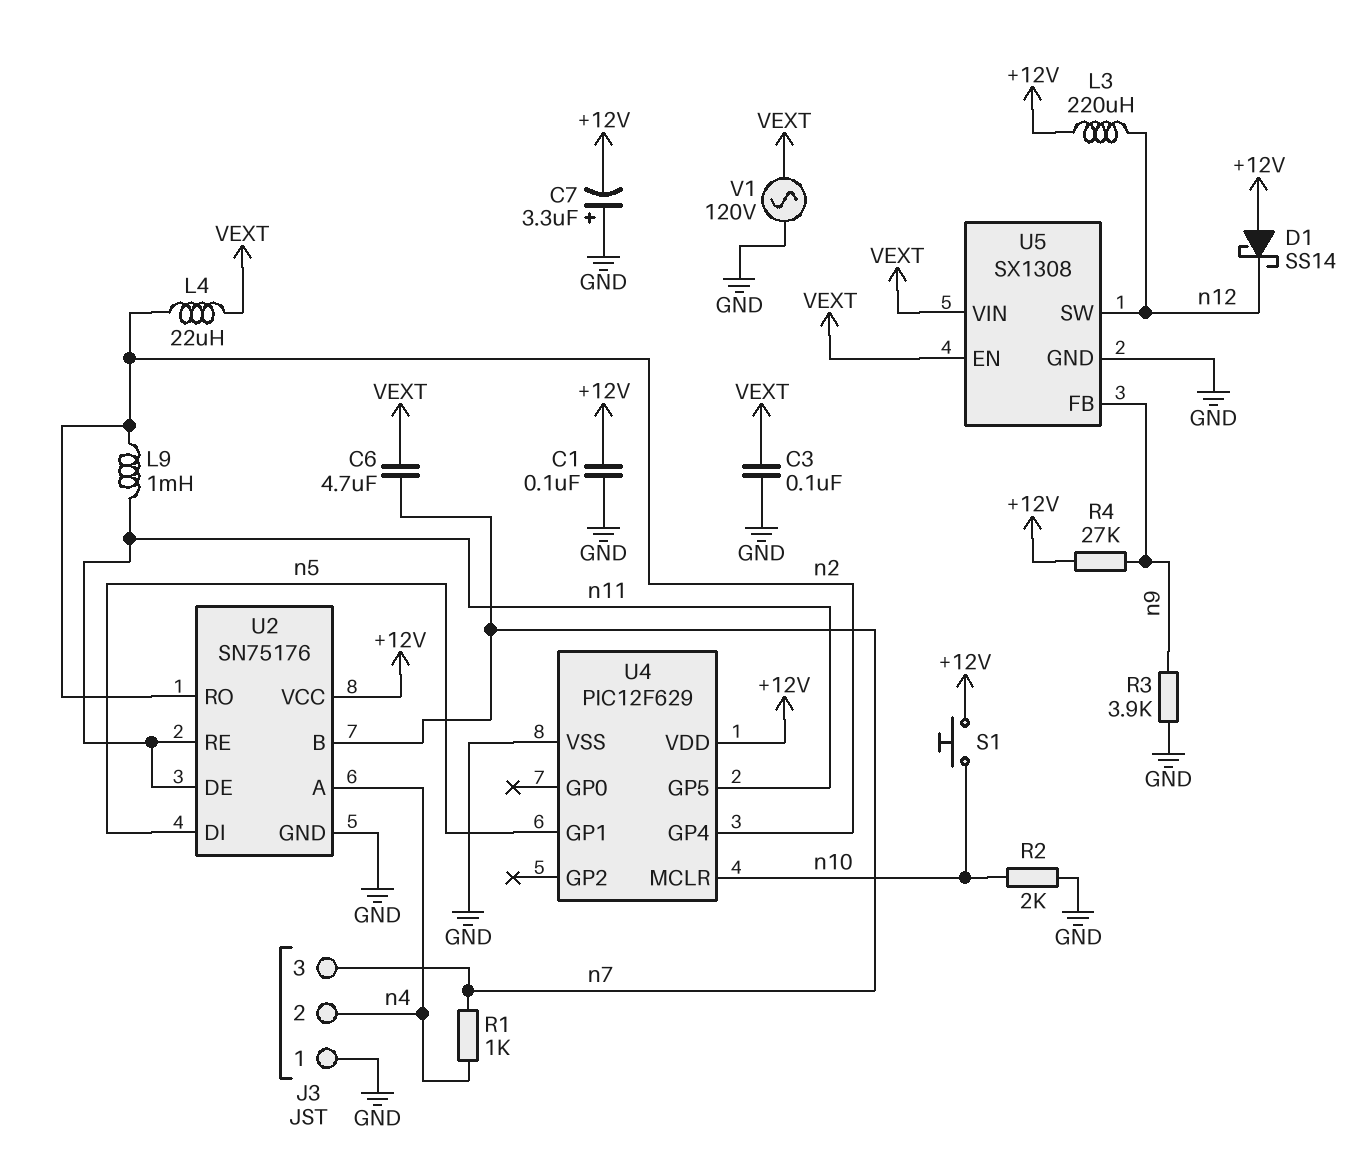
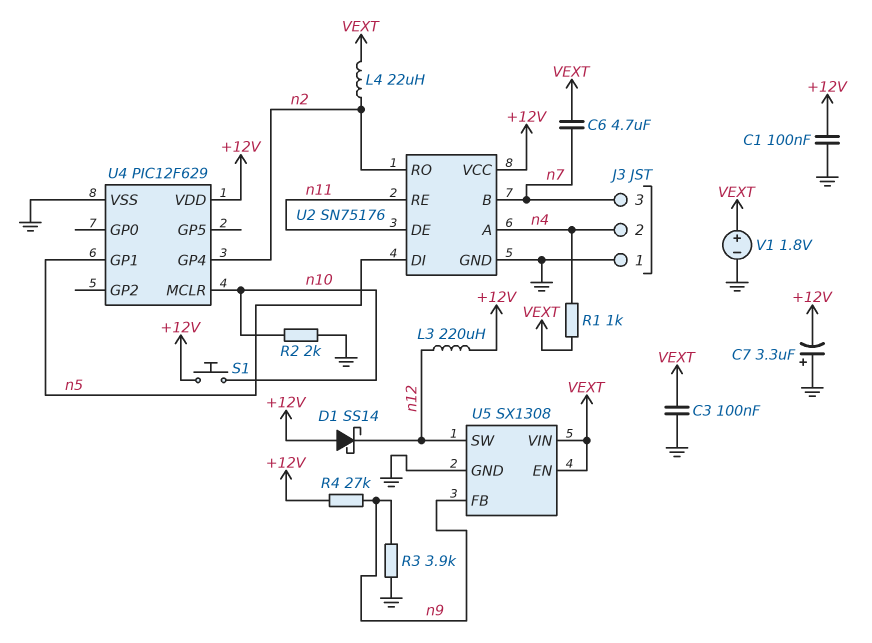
L9: 1mH (n2, n11) -> none
R1: 1k (n4, n7) -> 1k (VEXT, n4)
U4 pin GP5: n11 -> none
V1: AC 120V (GND, VEXT) -> 1.8V (plus VEXT, minus GND)

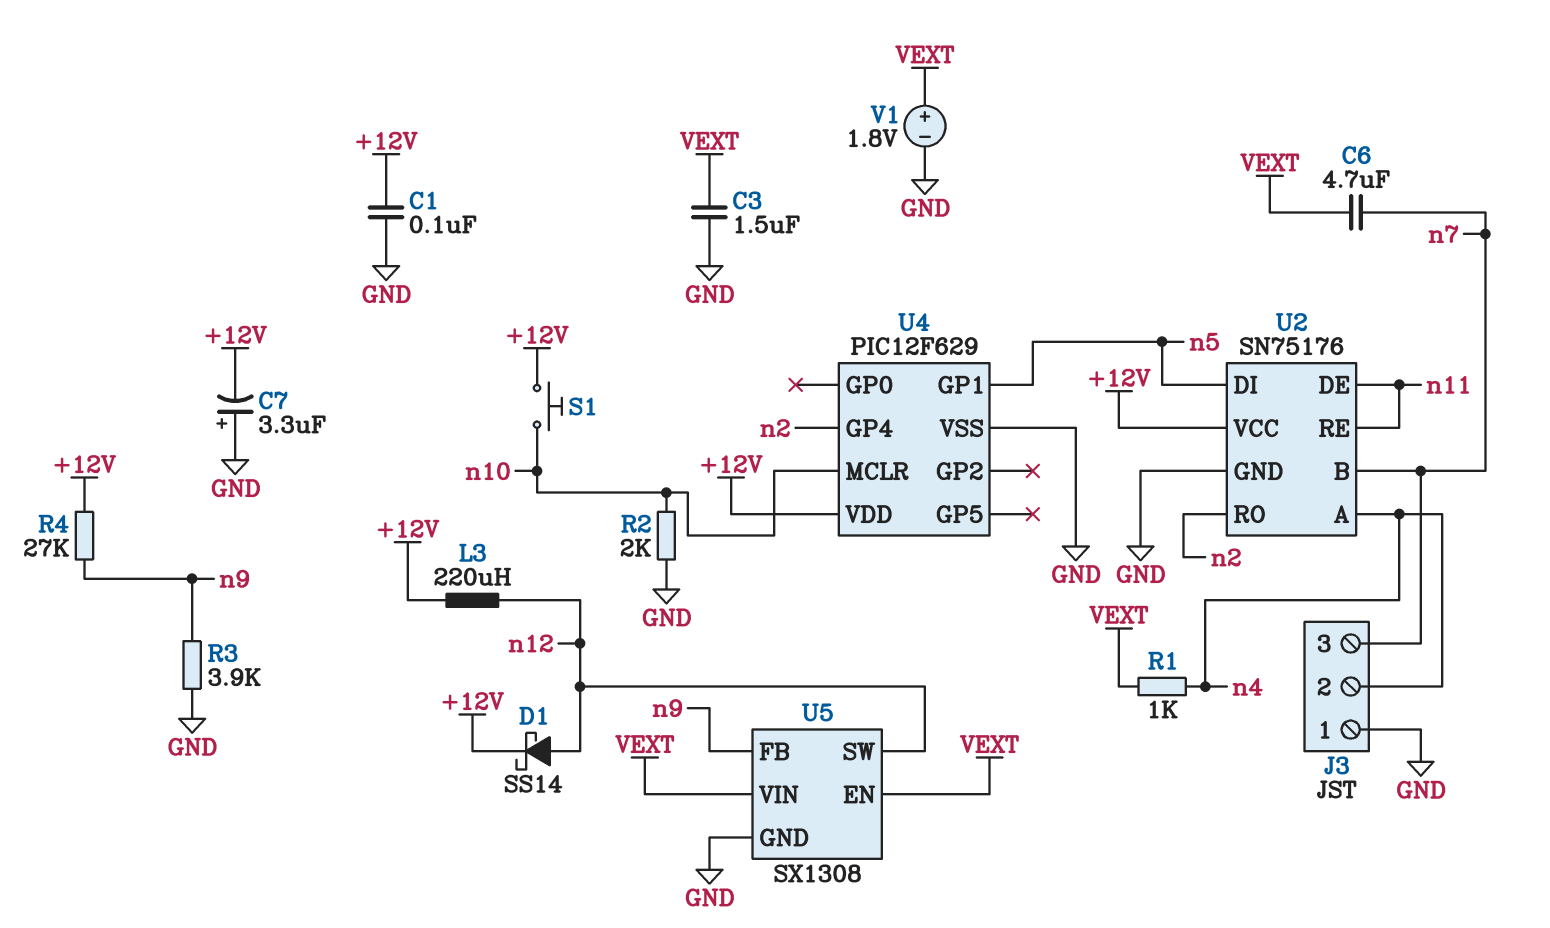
C3: 100nF (GND, VEXT) -> 1.5uF (GND, VEXT)
D1: schottky SS14 (A +12V, K n12) -> schottky SS14 (A n12, K +12V)
L4: 22uH (VEXT, n2) -> none

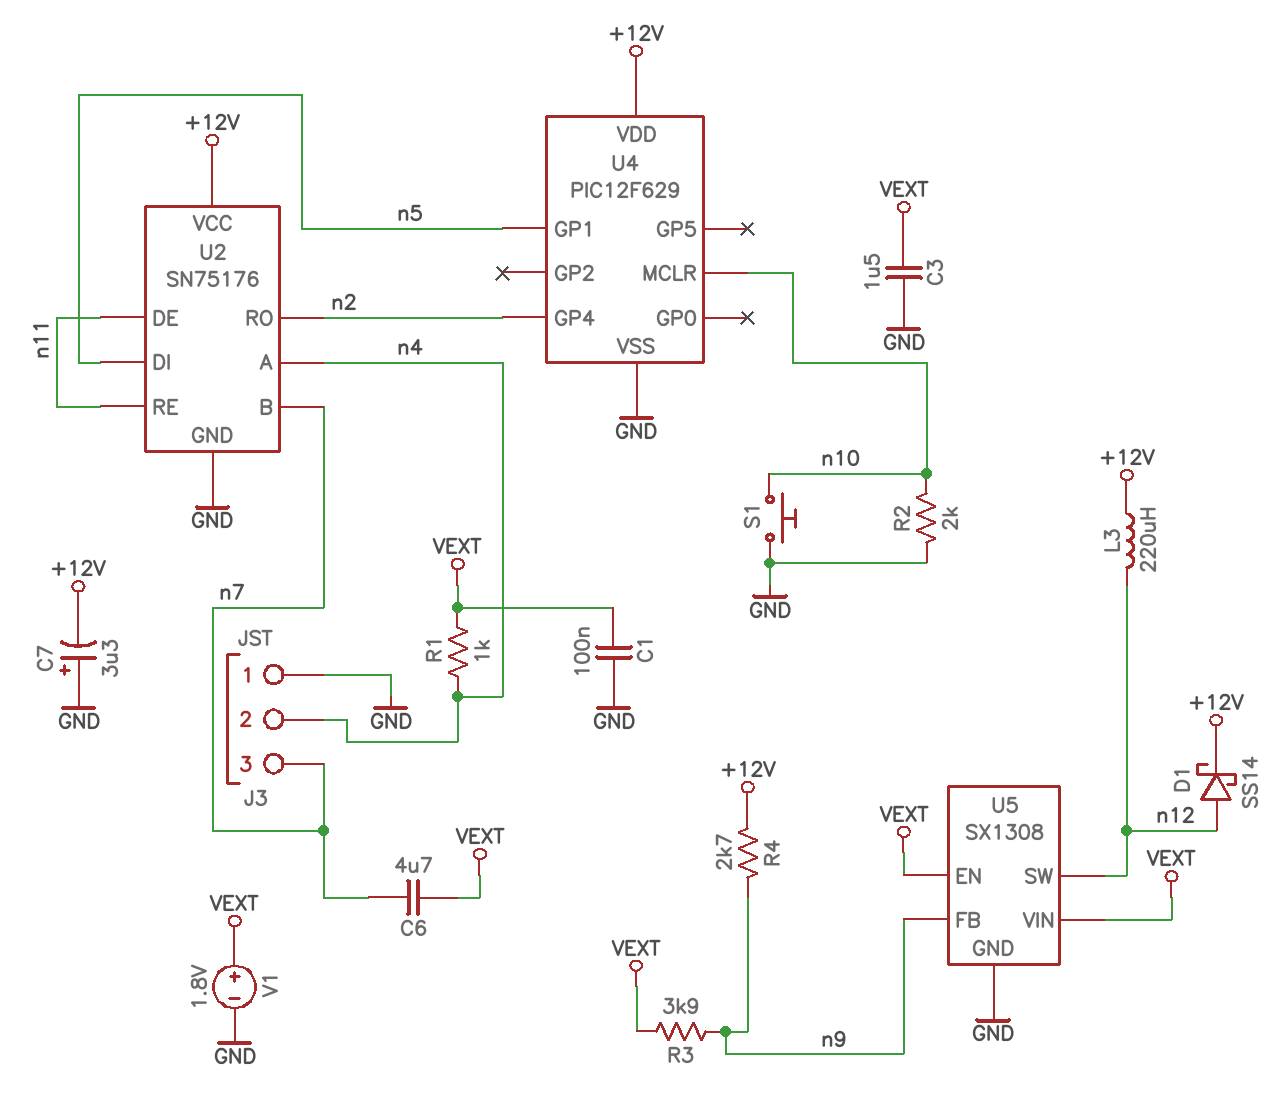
C1: 100nF (+12V, GND) -> 100nF (GND, VEXT)
R3: 3.9k (GND, n9) -> 3.9k (VEXT, n9)
R4: 27k (+12V, n9) -> 2.7k (+12V, n9)
S1: button (+12V, n10) -> button (GND, n10)

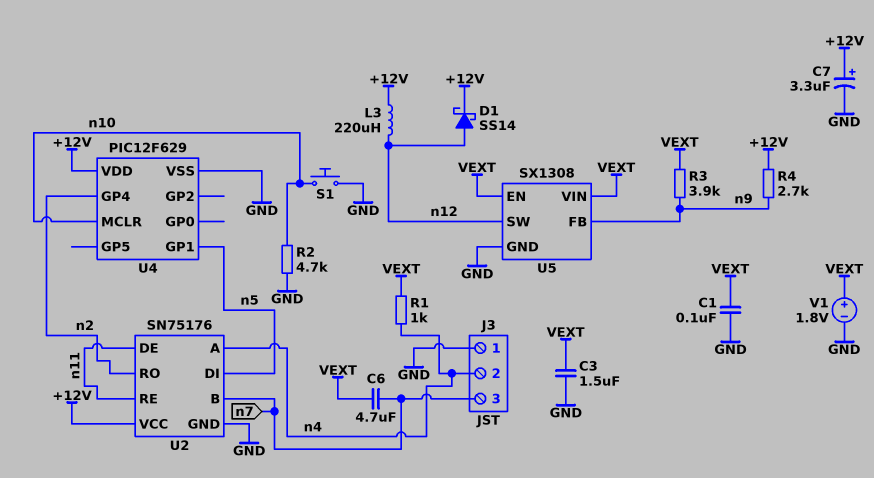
C7: 3.3uF (plus GND, minus +12V) -> 3.3uF (plus +12V, minus GND)
R2: 2k (GND, n10) -> 4.7k (GND, n10)

